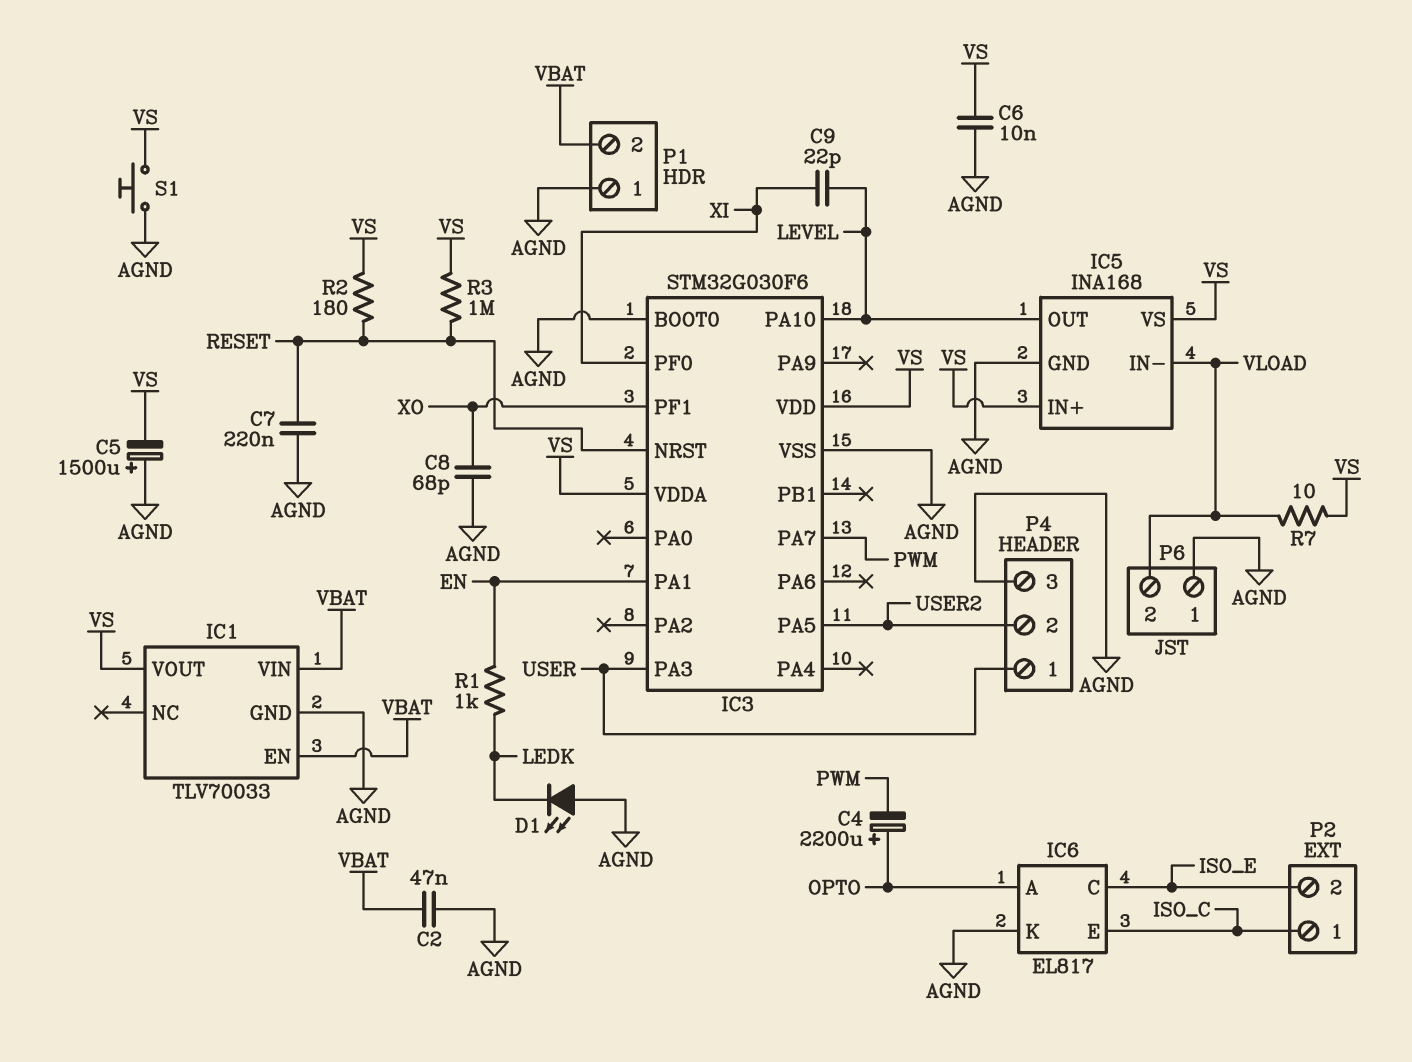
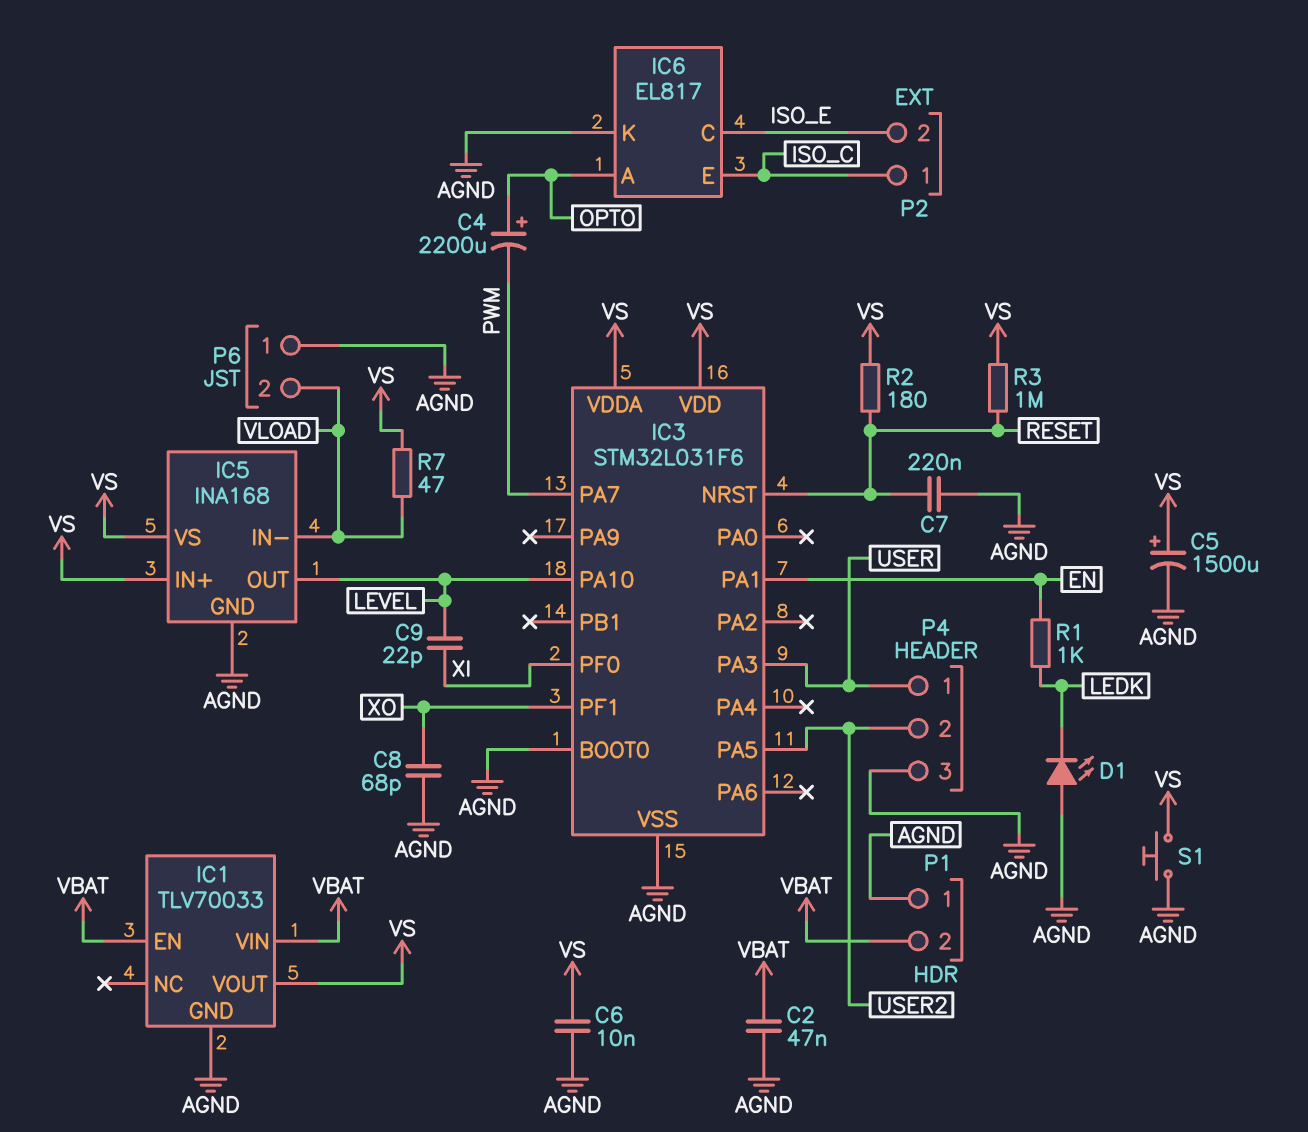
C5: 1500uF (plus AGND, minus VS) -> 1500uF (plus VS, minus AGND)
IC3: STM32G030F6 -> STM32L031F6
R7: 10 (VLOAD, VS) -> 47 (VLOAD, VS)

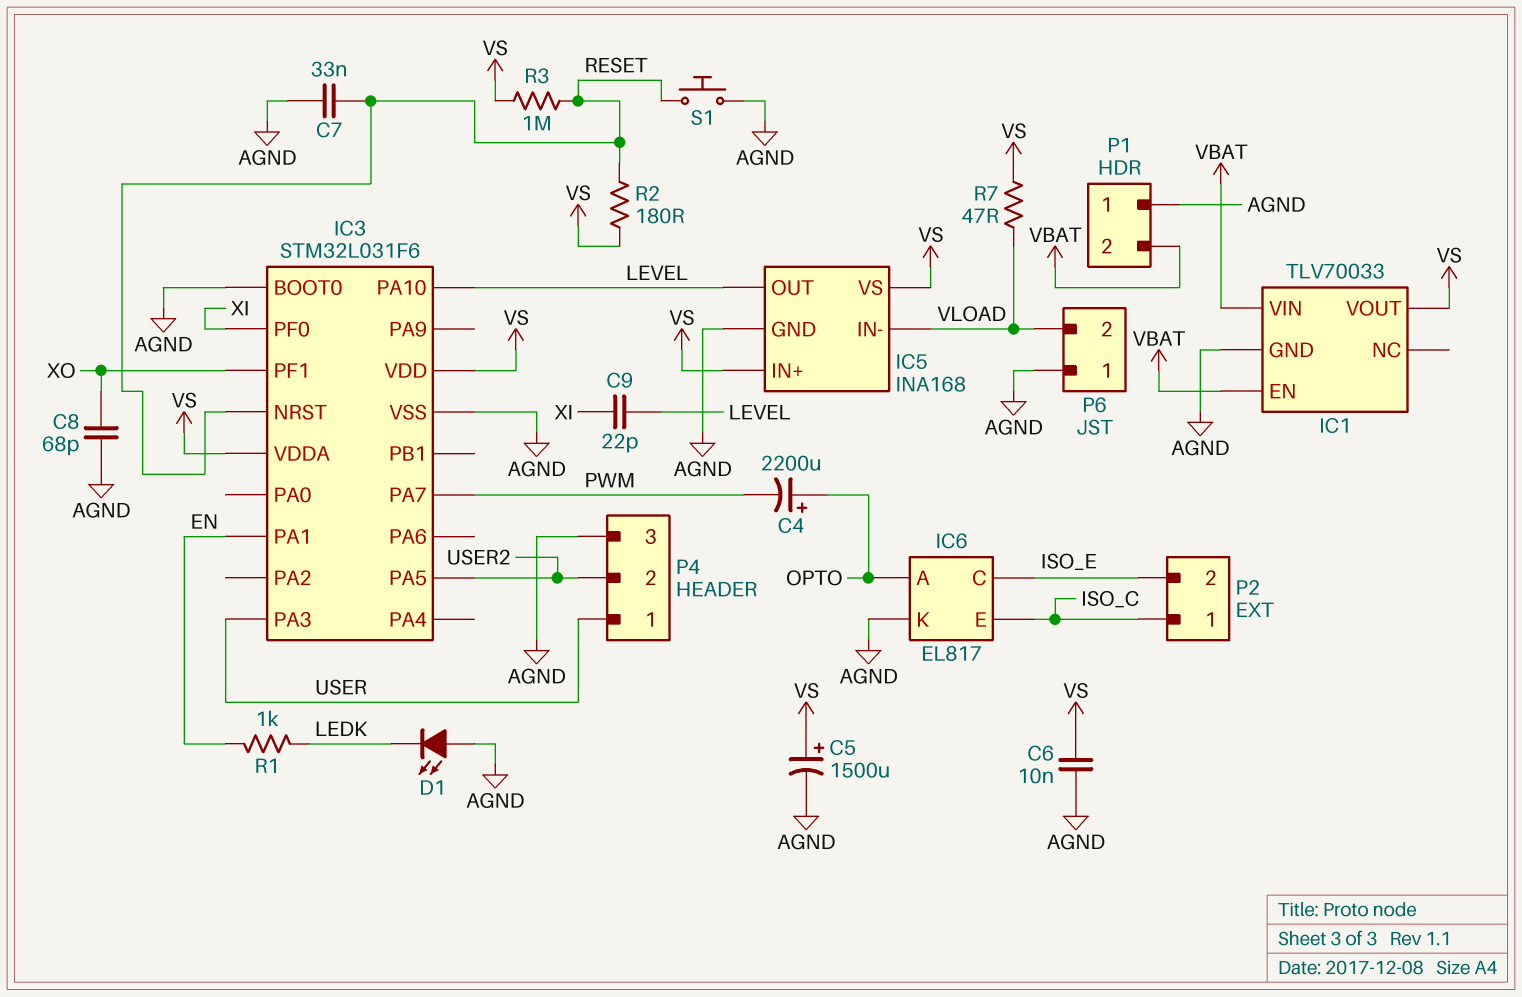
C2: 47nF (AGND, VBAT) -> none
C7: 220nF (AGND, RESET) -> 33nF (AGND, RESET)
S1: button (AGND, VS) -> button (AGND, RESET)

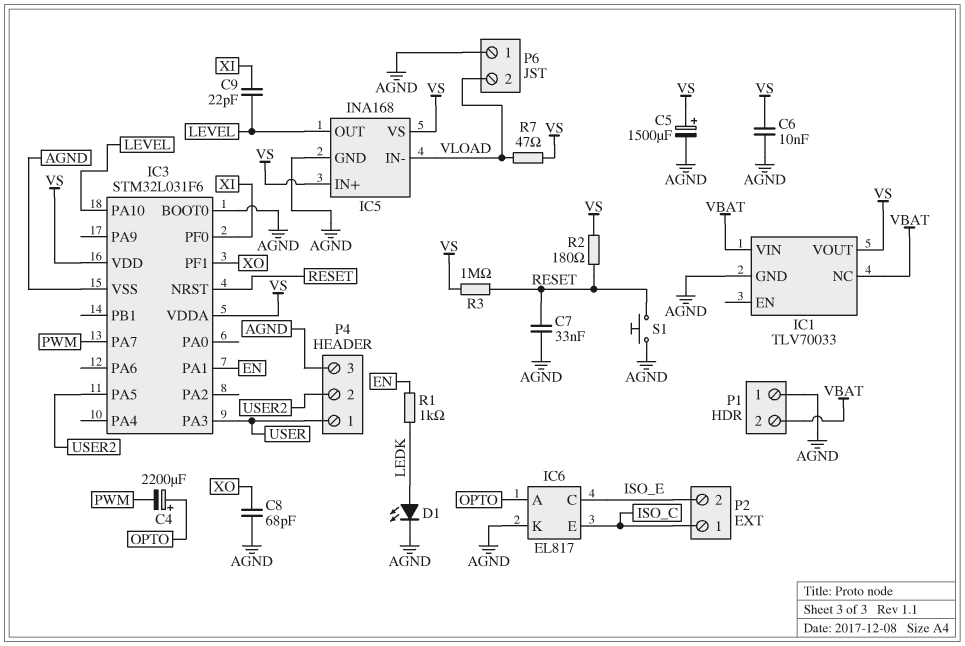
D1: LED (A AGND, K LEDK) -> LED (A LEDK, K AGND)
IC1 pin EN: VBAT -> none
IC1 pin NC: none -> VBAT

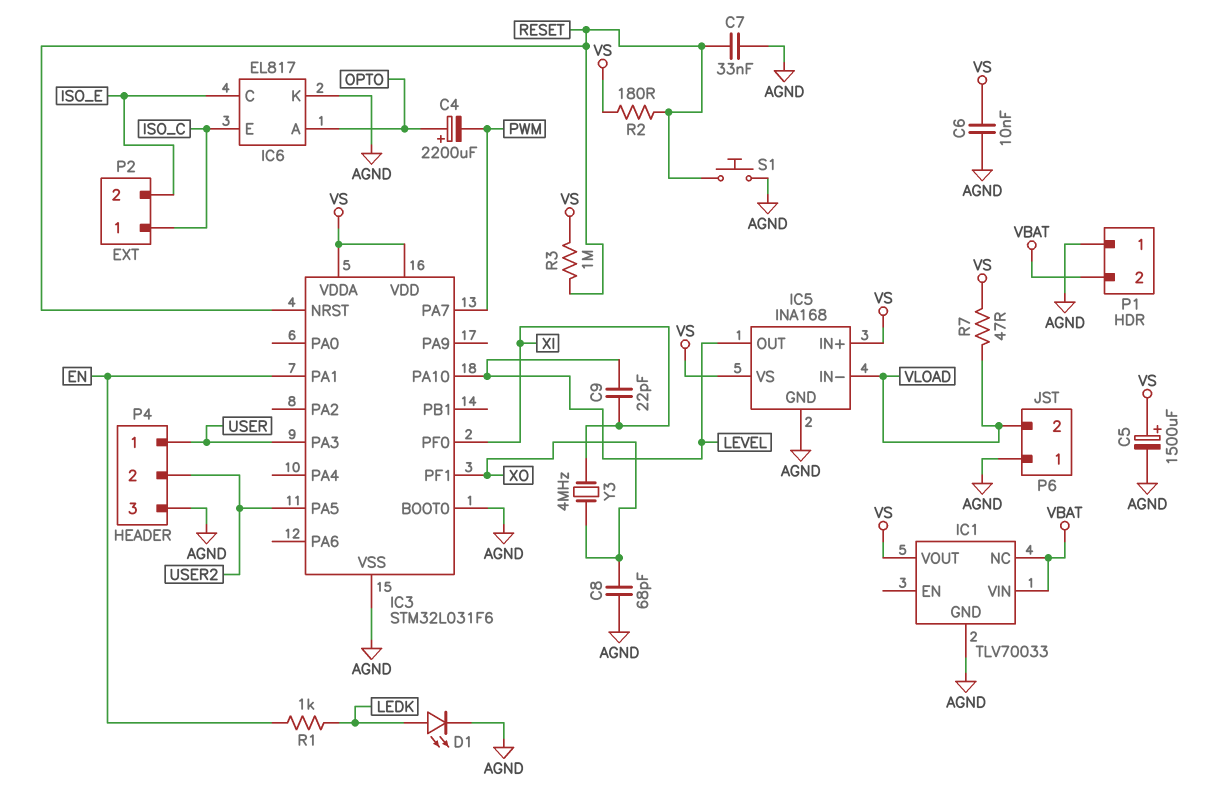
Y3: none -> 4MHz (XI, XO)

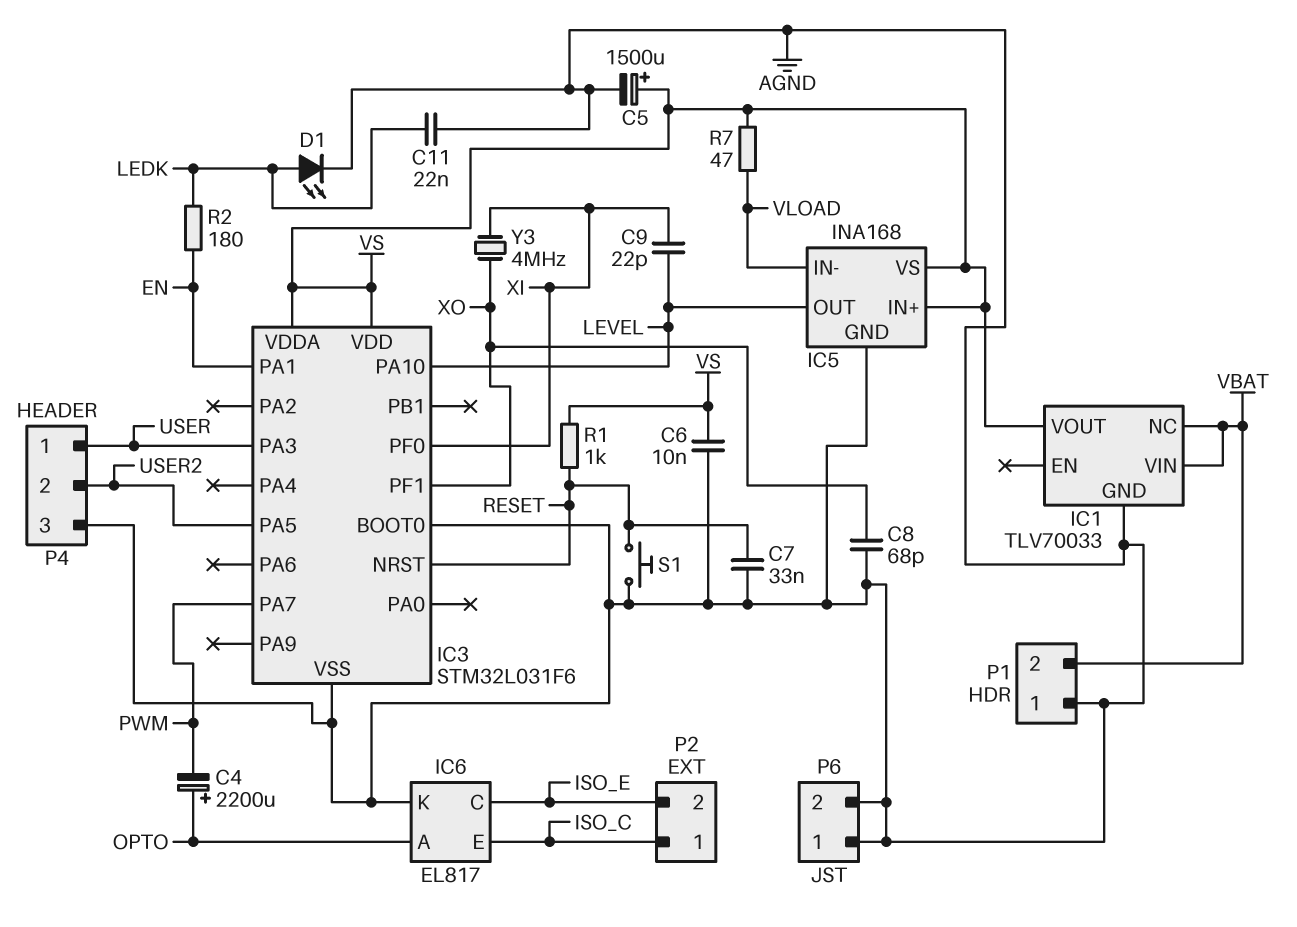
C11: none -> 22nF (AGND, LEDK)
P6 pin 2: VLOAD -> AGND
R1: 1k (EN, LEDK) -> 1k (RESET, VS)
R2: 180 (RESET, VS) -> 180 (EN, LEDK)
R3: 1M (RESET, VS) -> none

